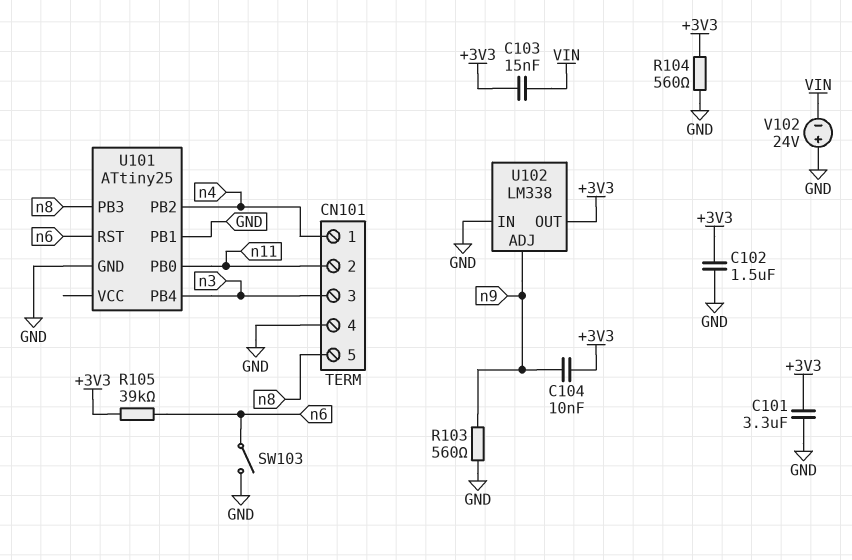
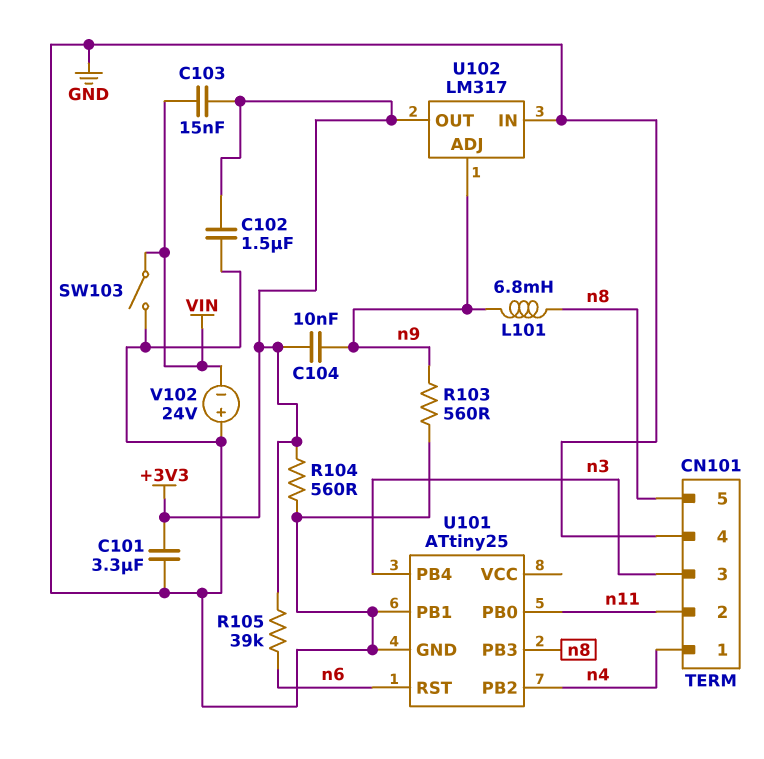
L101: none -> 6.8mH (n8, n9)
SW103: switch (GND, n6) -> switch (GND, VIN)
U102: LM338 -> LM317

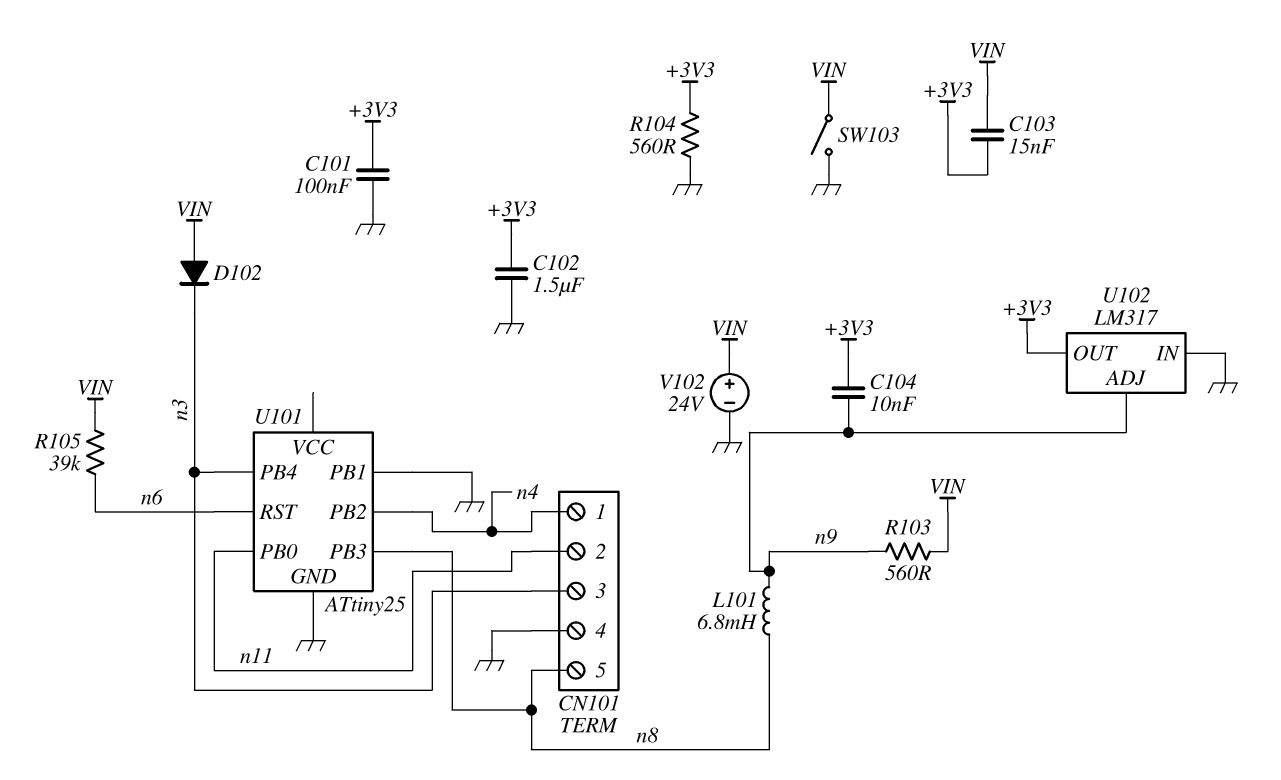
C101: 3.3uF (+3V3, GND) -> 100nF (+3V3, GND)
D102: none -> diode (A VIN, K n3)
R103: 560 (GND, n9) -> 560 (VIN, n9)
R105: 39k (+3V3, n6) -> 39k (VIN, n6)
V102: 24V (plus GND, minus VIN) -> 24V (plus VIN, minus GND)

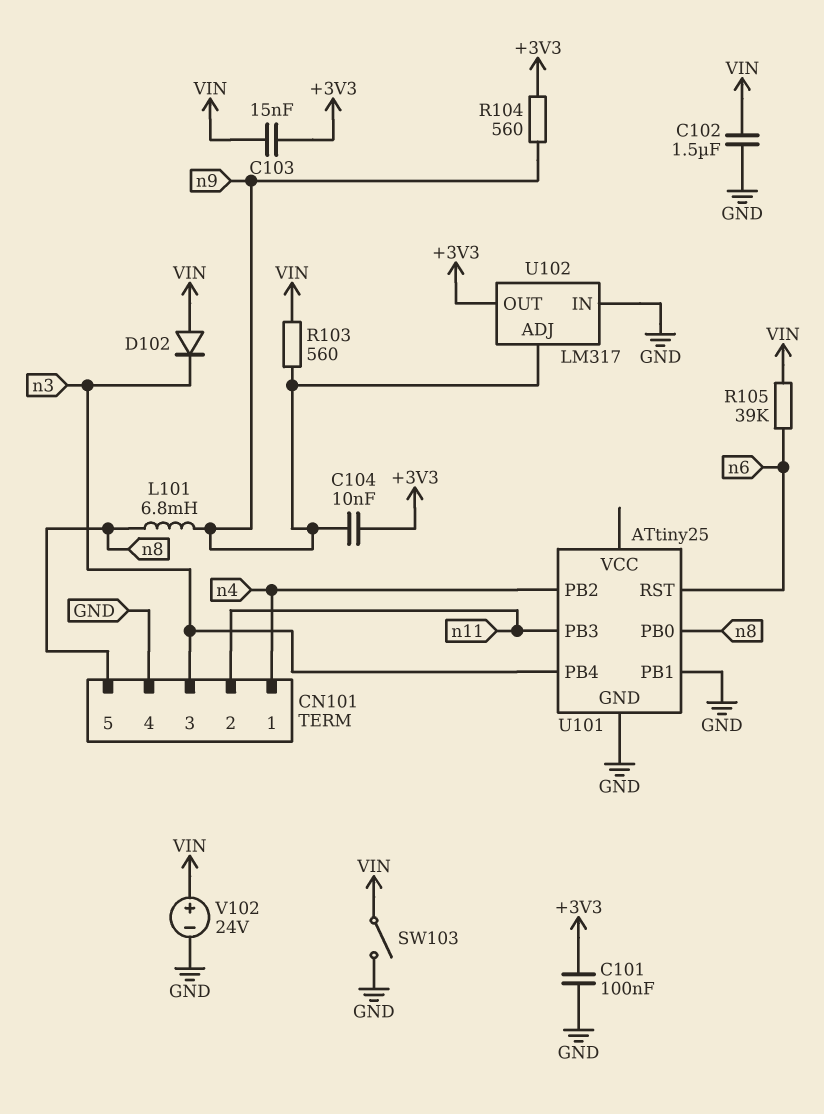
C102: 1.5uF (+3V3, GND) -> 1.5uF (GND, VIN)
R104: 560 (+3V3, GND) -> 560 (+3V3, n9)
U101 pin PB0: n11 -> n8
U101 pin PB3: n8 -> n11

